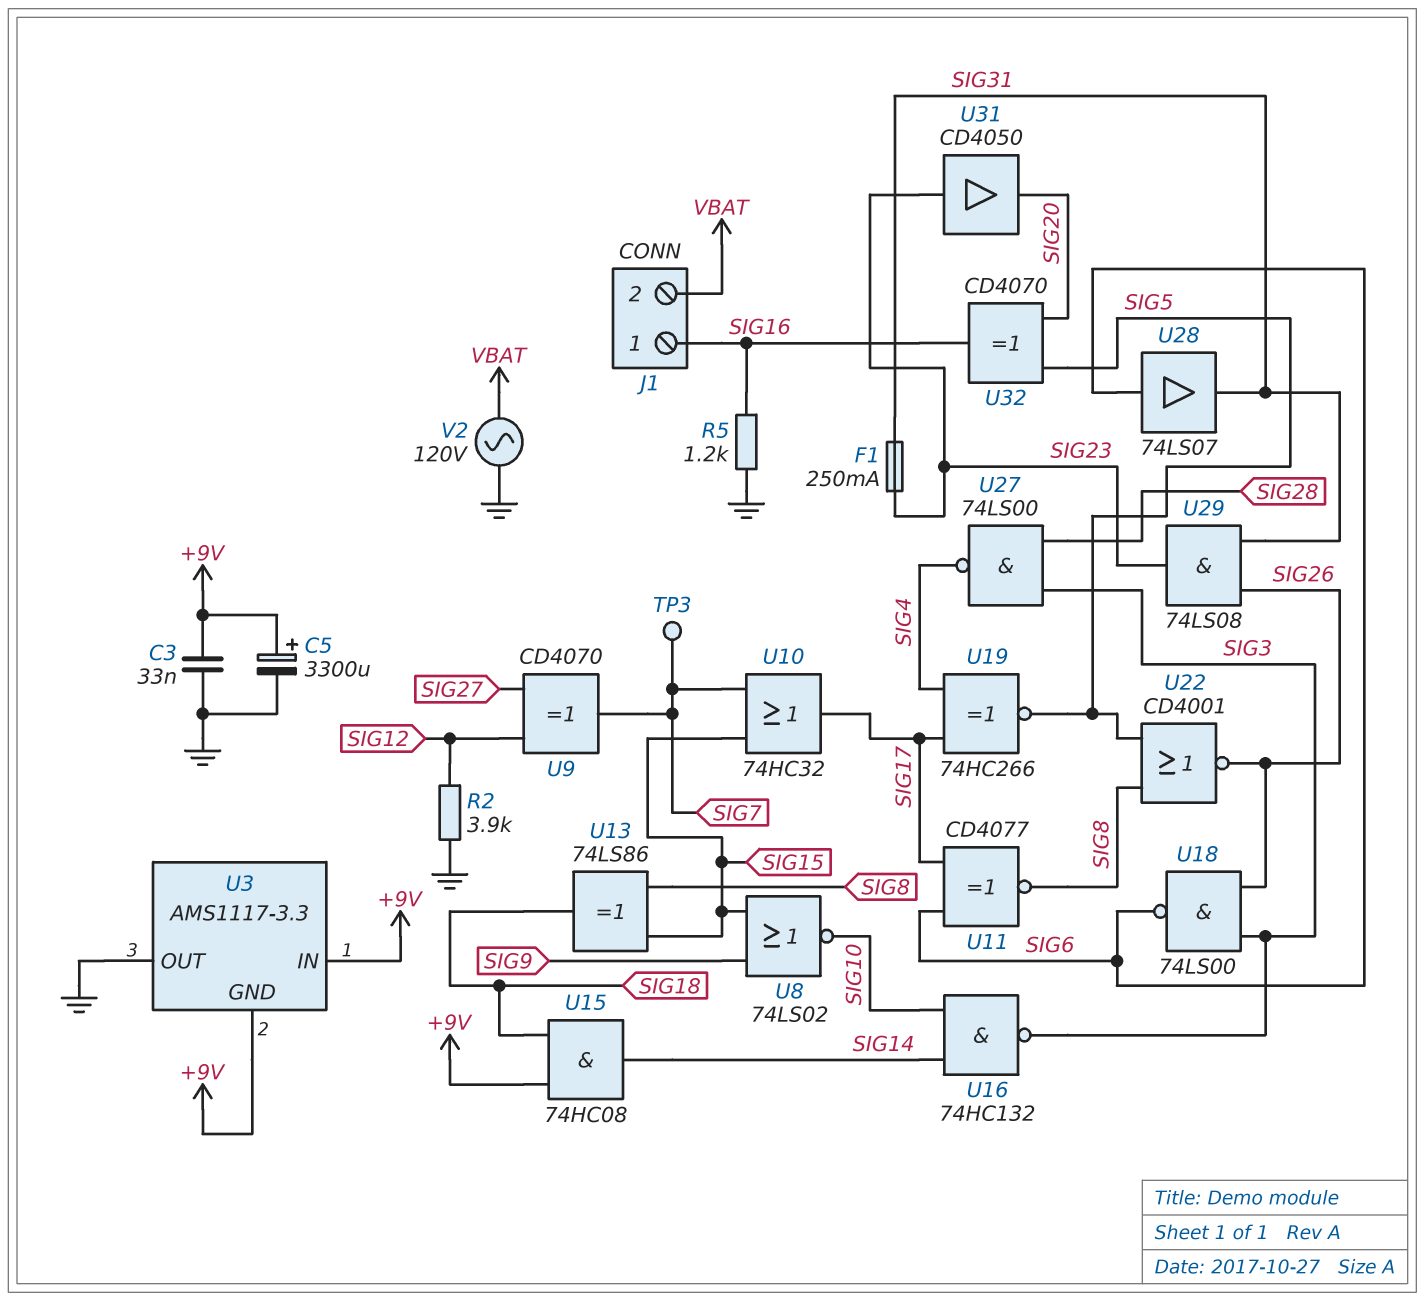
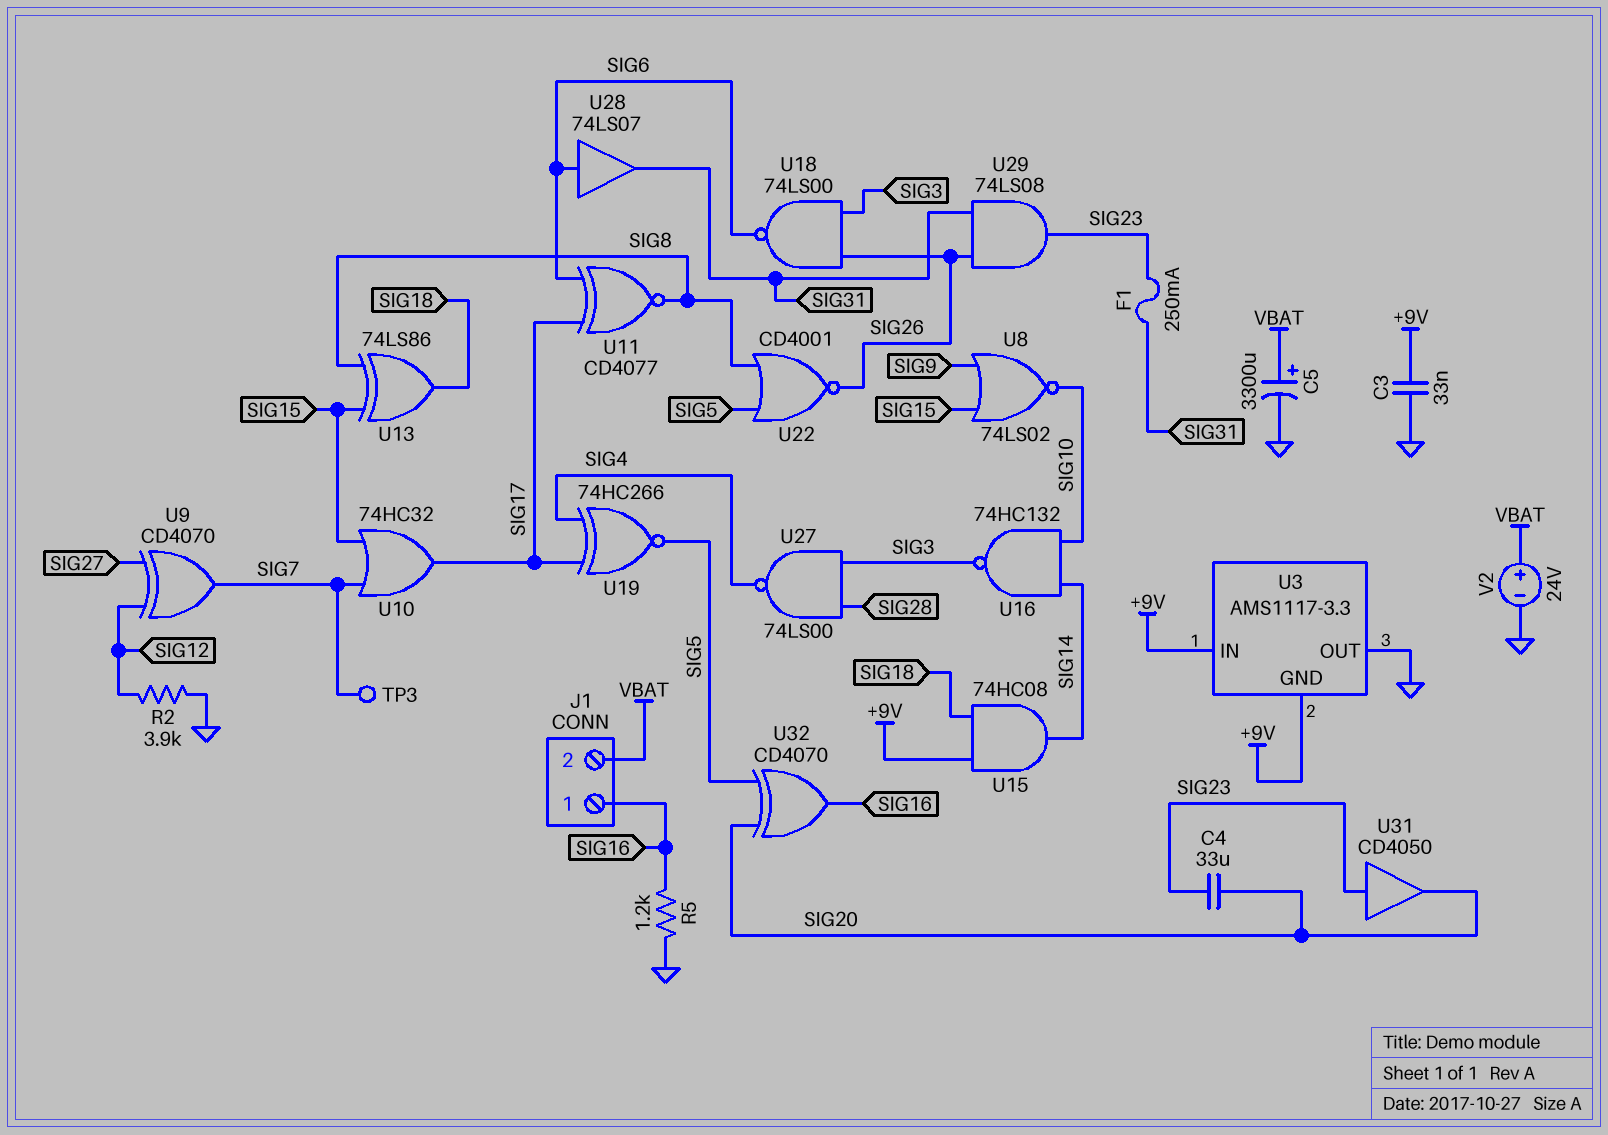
C4: none -> 33uF (SIG20, SIG23)
C5: 3300uF (plus +9V, minus GND) -> 3300uF (plus VBAT, minus GND)
V2: AC 120V (GND, VBAT) -> 24V (plus VBAT, minus GND)

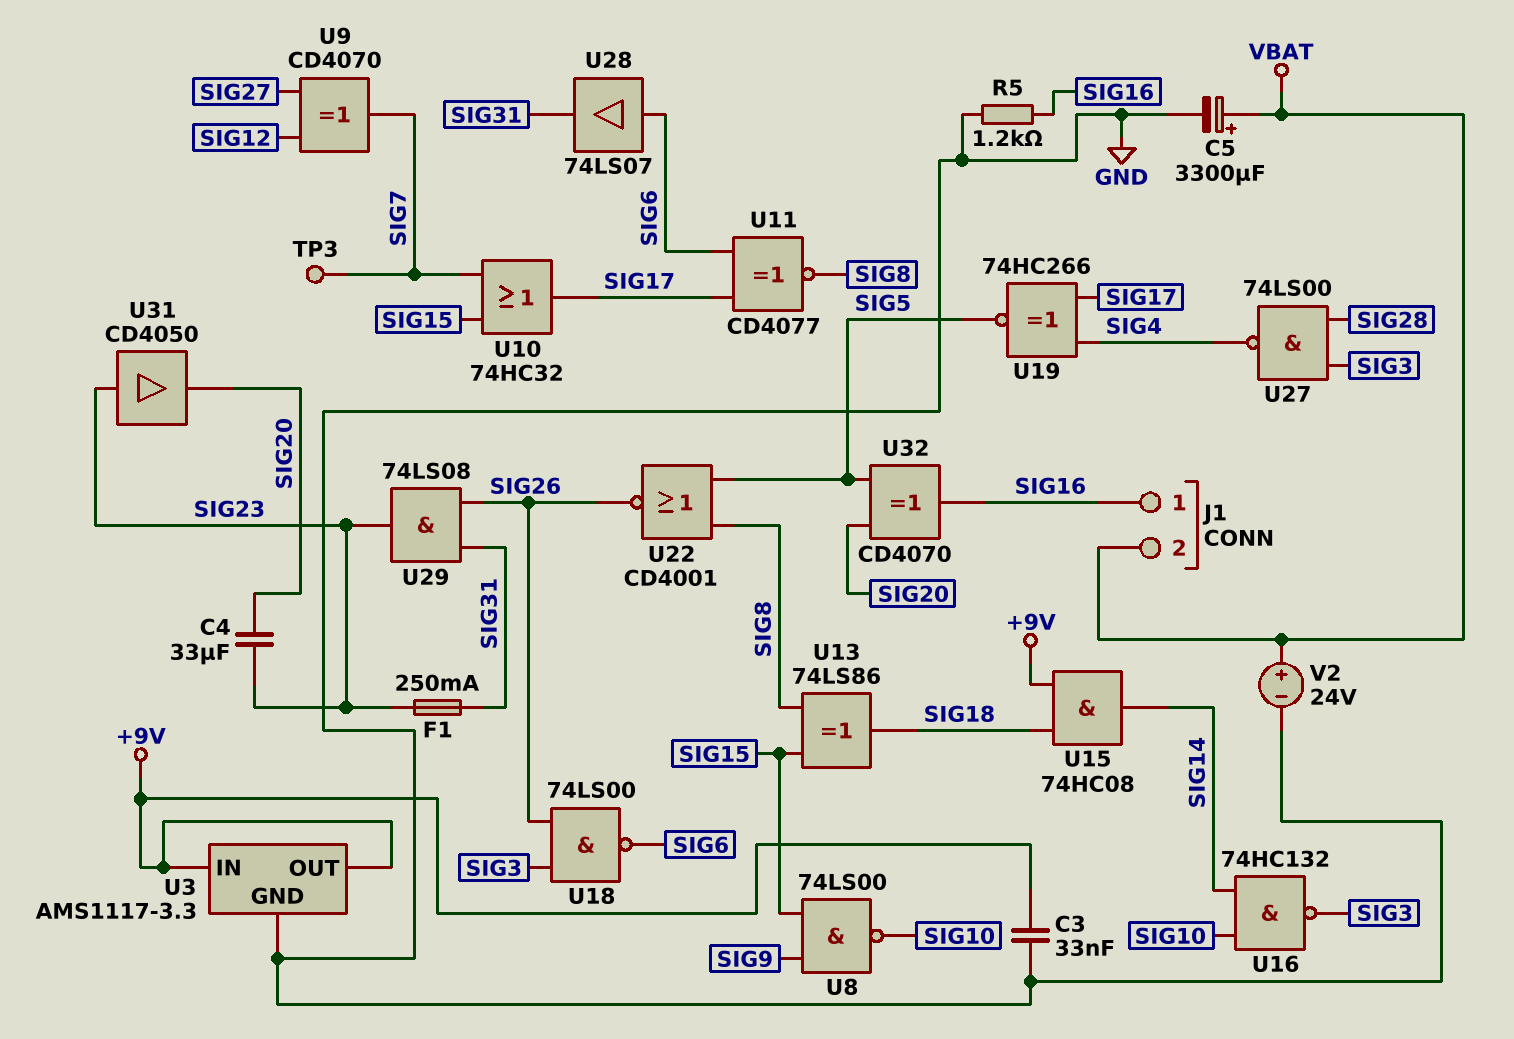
R2: 3.9k (GND, SIG12) -> none
U3 pin GND: +9V -> GND
U3 pin OUT: GND -> +9V
U8: NOR 74LS02 (in SIG9, in SIG15, out SIG10) -> NAND 74LS00 (in SIG9, in SIG15, out SIG10)

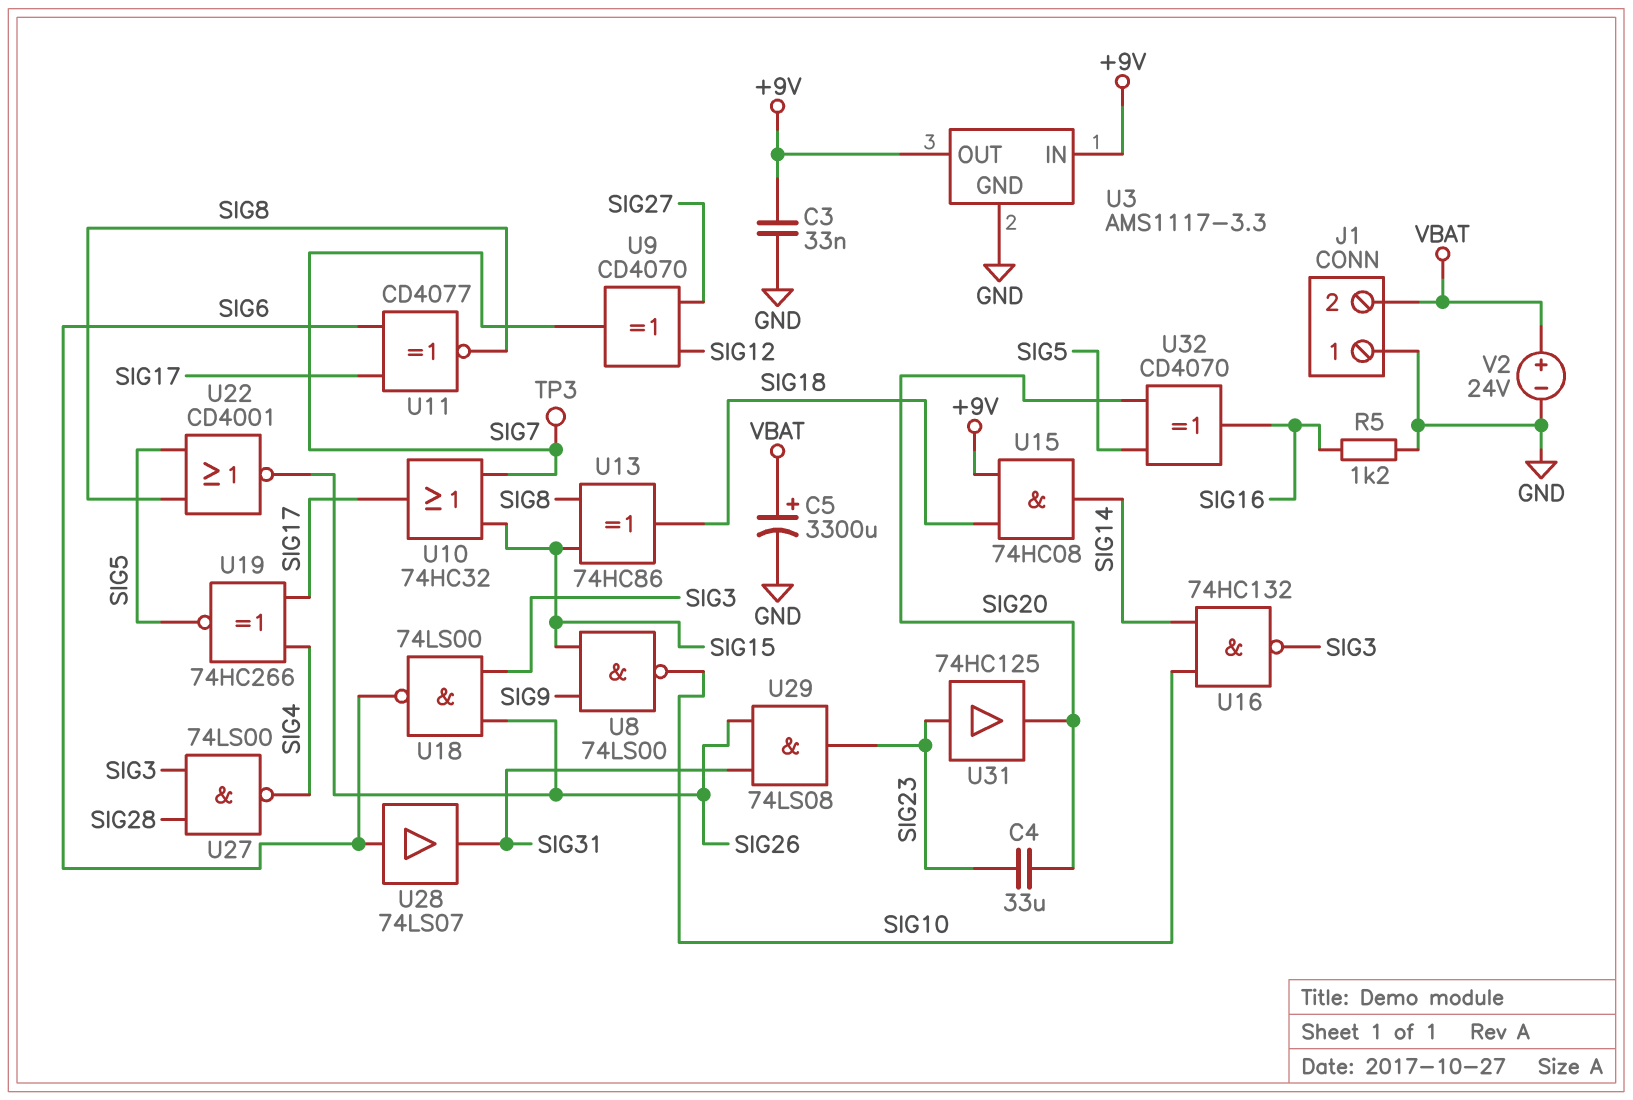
F1: 250mA (SIG23, SIG31) -> none
J1 pin 1: SIG16 -> GND
U13: XOR 74LS86 (in SIG8, in SIG15, out SIG18) -> XOR 74HC86 (in SIG8, in SIG15, out SIG18)
U31: buffer CD4050 (in SIG23, out SIG20) -> buffer 74HC125 (in SIG23, out SIG20)

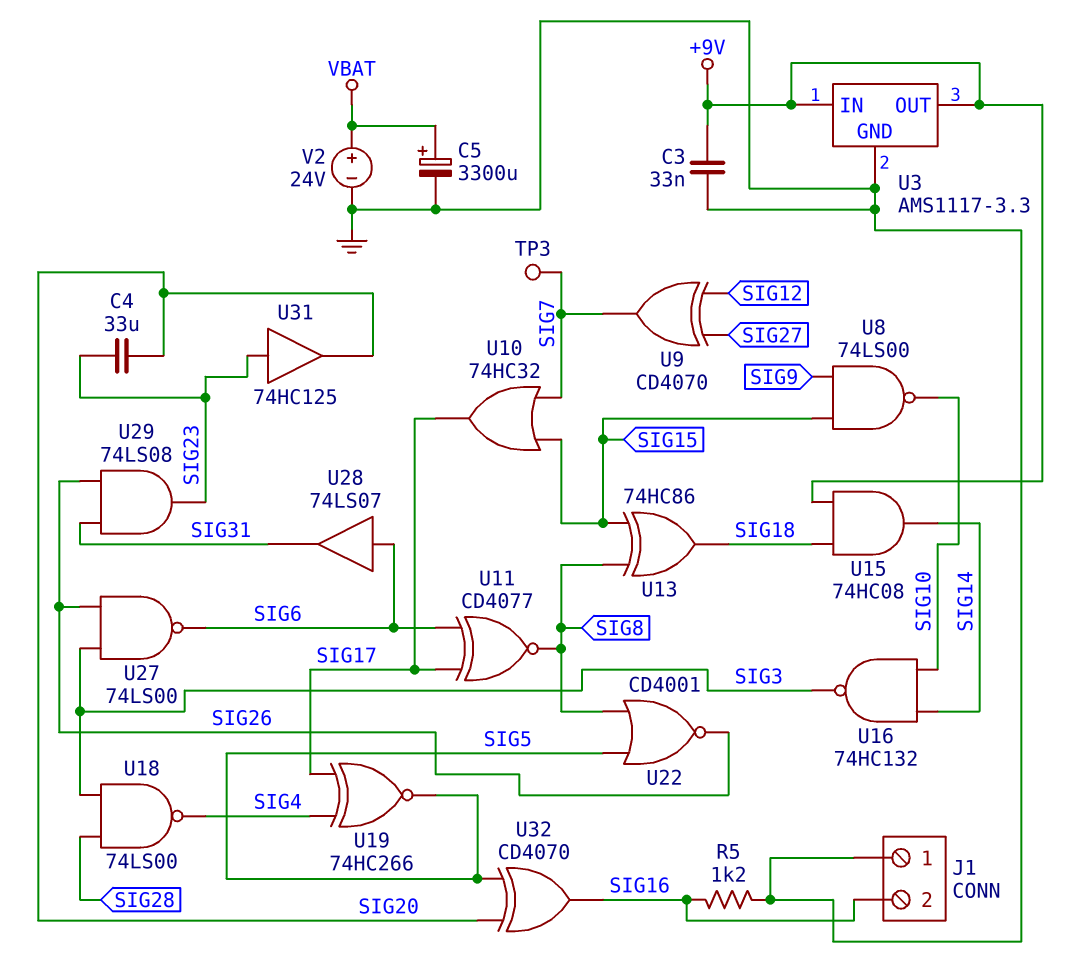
J1 pin 2: VBAT -> SIG16
U18: NAND 74LS00 (in SIG3, in SIG26, out SIG6) -> NAND 74LS00 (in SIG3, in SIG28, out SIG4)
U27: NAND 74LS00 (in SIG3, in SIG28, out SIG4) -> NAND 74LS00 (in SIG3, in SIG26, out SIG6)

